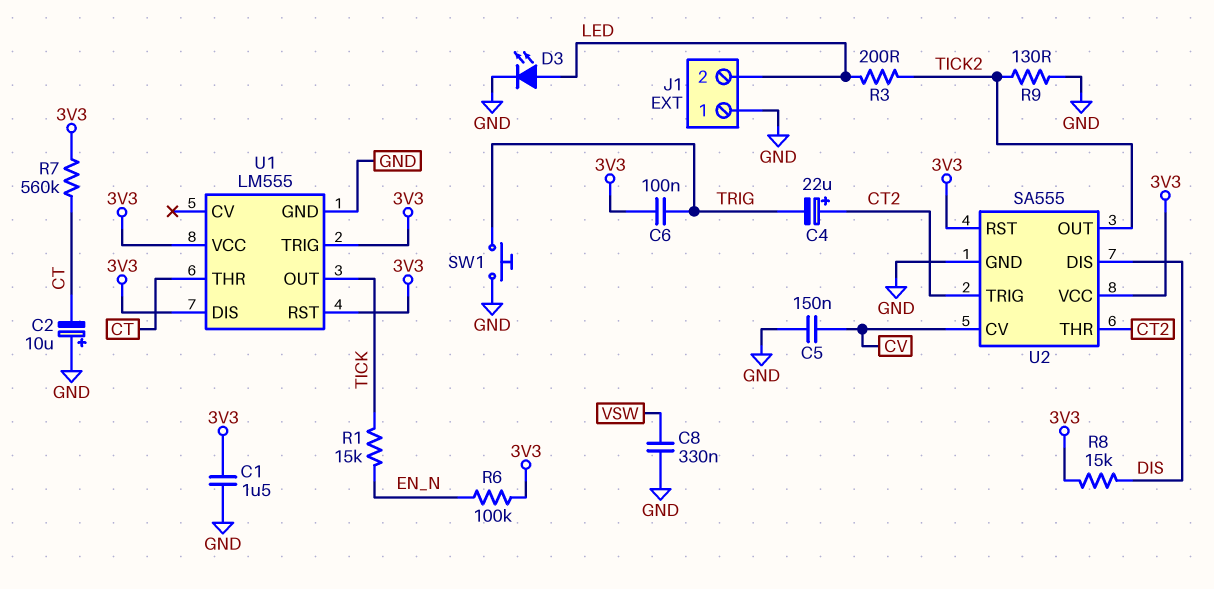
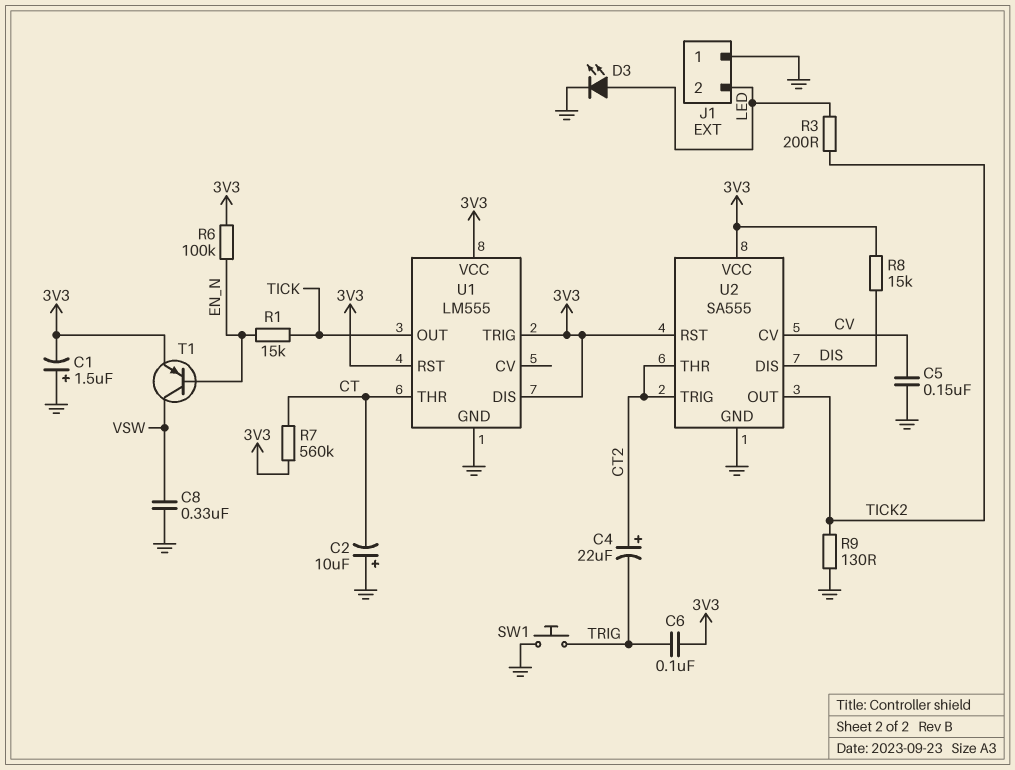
C1: 1.5uF (3V3, GND) -> 1.5uF (plus GND, minus 3V3)
T1: none -> PNP (B EN_N, C VSW, E 3V3)

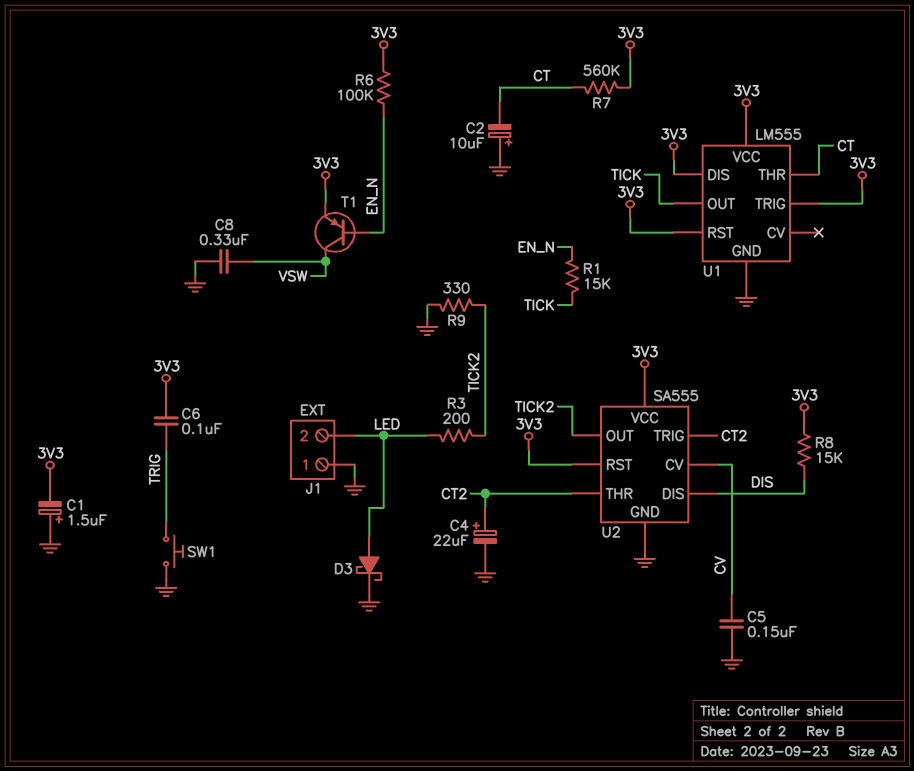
C4: 22uF (plus CT2, minus TRIG) -> 22uF (plus CT2, minus GND)
D3: LED (A LED, K GND) -> schottky (A LED, K GND)
R9: 130 (GND, TICK2) -> 330 (GND, TICK2)

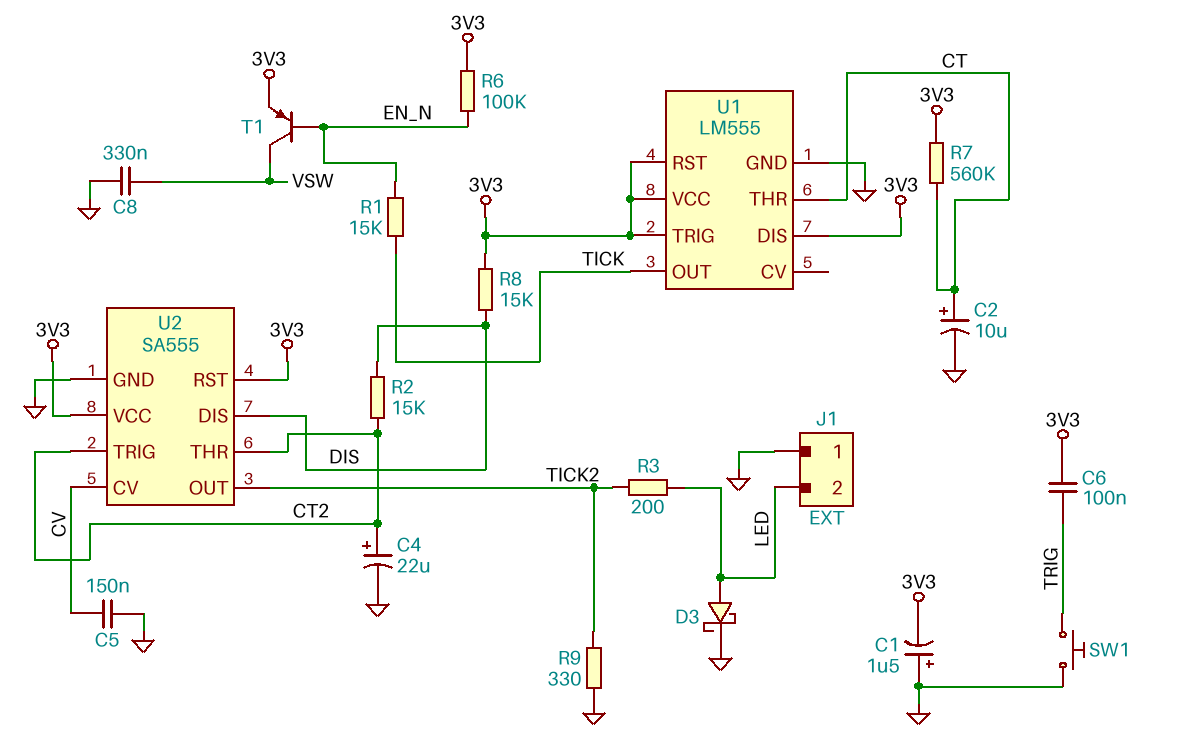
C2: 10uF (plus GND, minus CT) -> 10uF (plus CT, minus GND)
R2: none -> 15k (CT2, DIS)

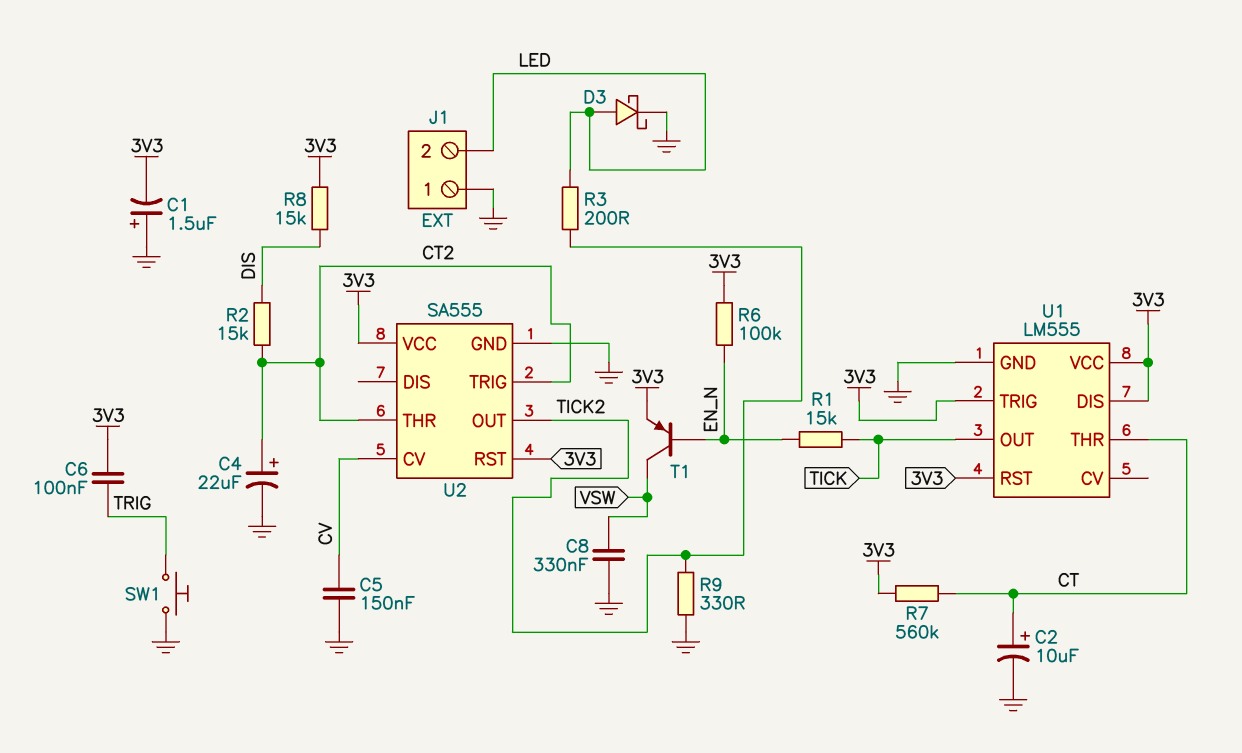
U2 pin DIS: DIS -> none

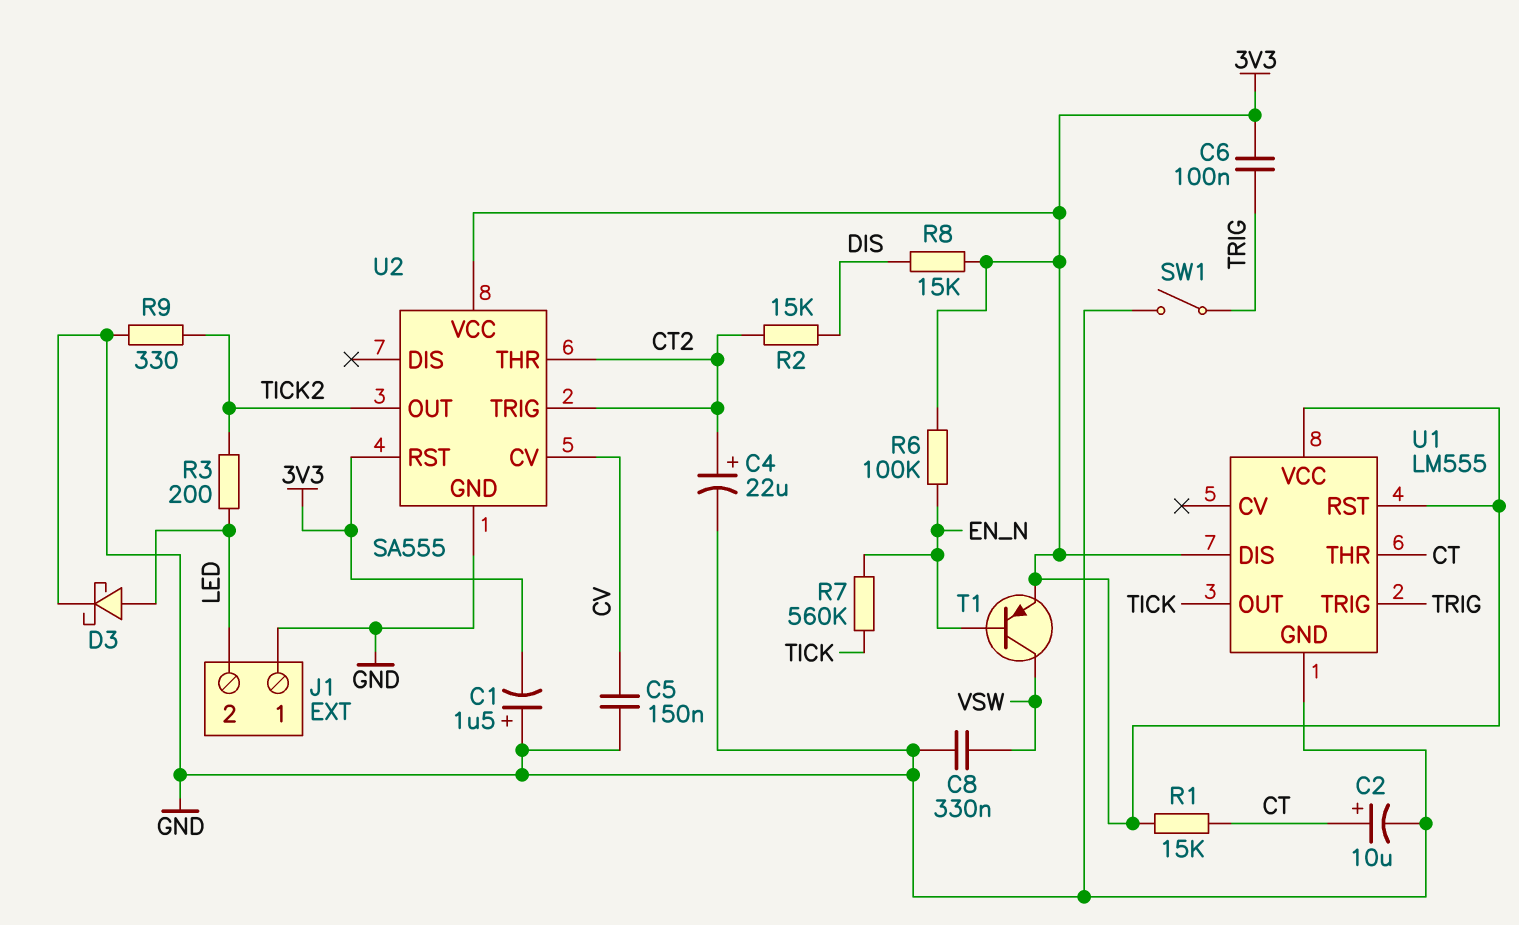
R1: 15k (EN_N, TICK) -> 15k (3V3, CT)
R7: 560k (3V3, CT) -> 560k (EN_N, TICK)
SW1: button (GND, TRIG) -> switch (GND, TRIG)
U1 pin TRIG: 3V3 -> TRIG

